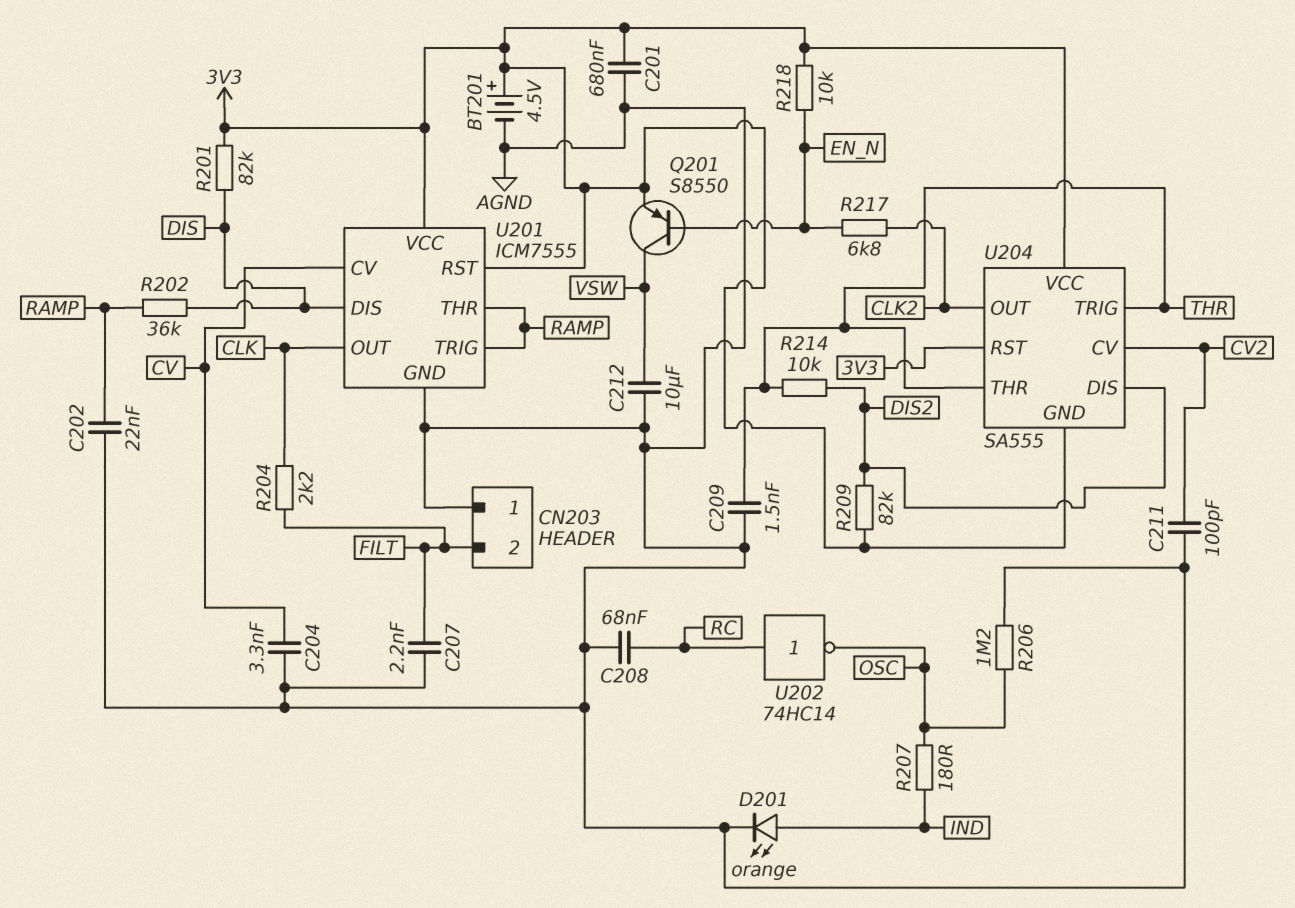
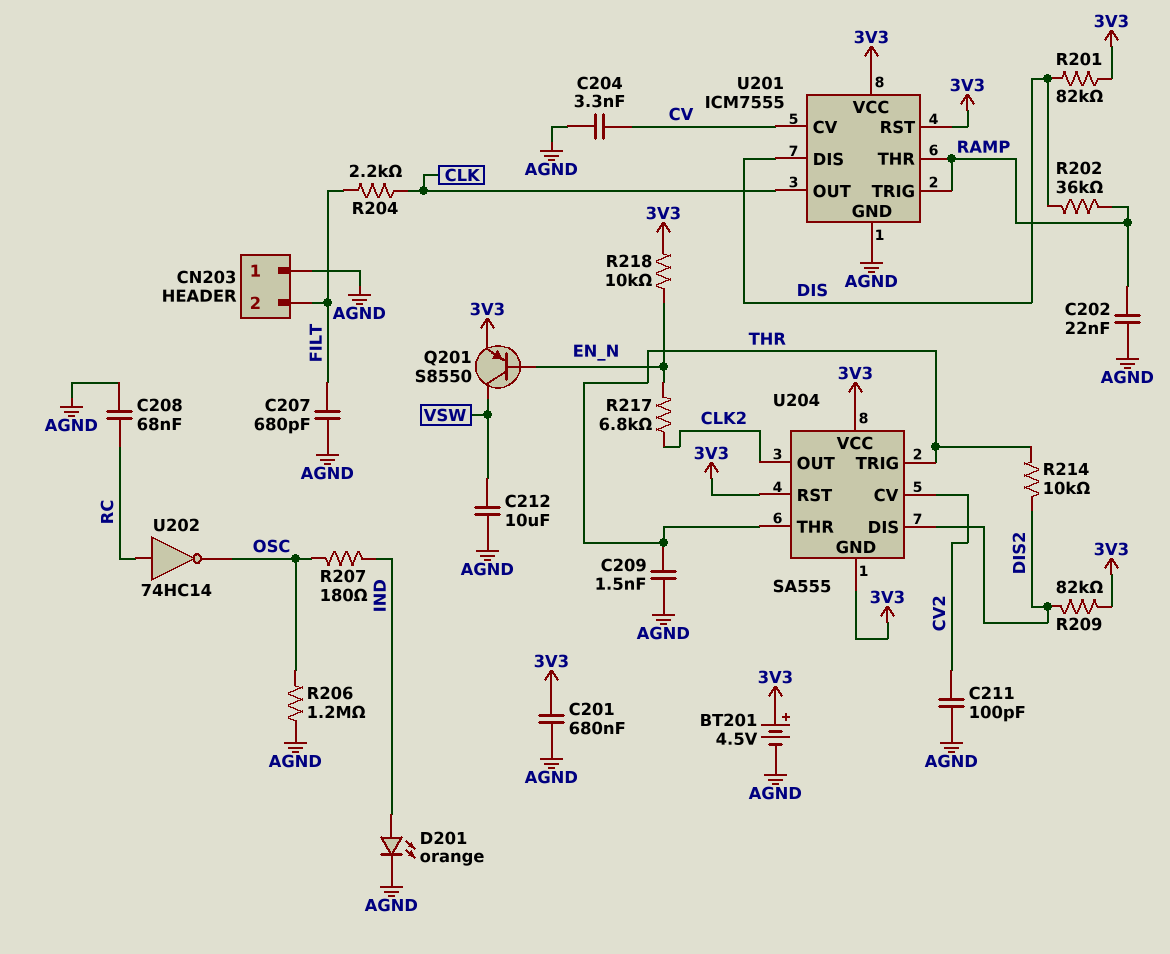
C207: 2.2nF (AGND, FILT) -> 680pF (AGND, FILT)

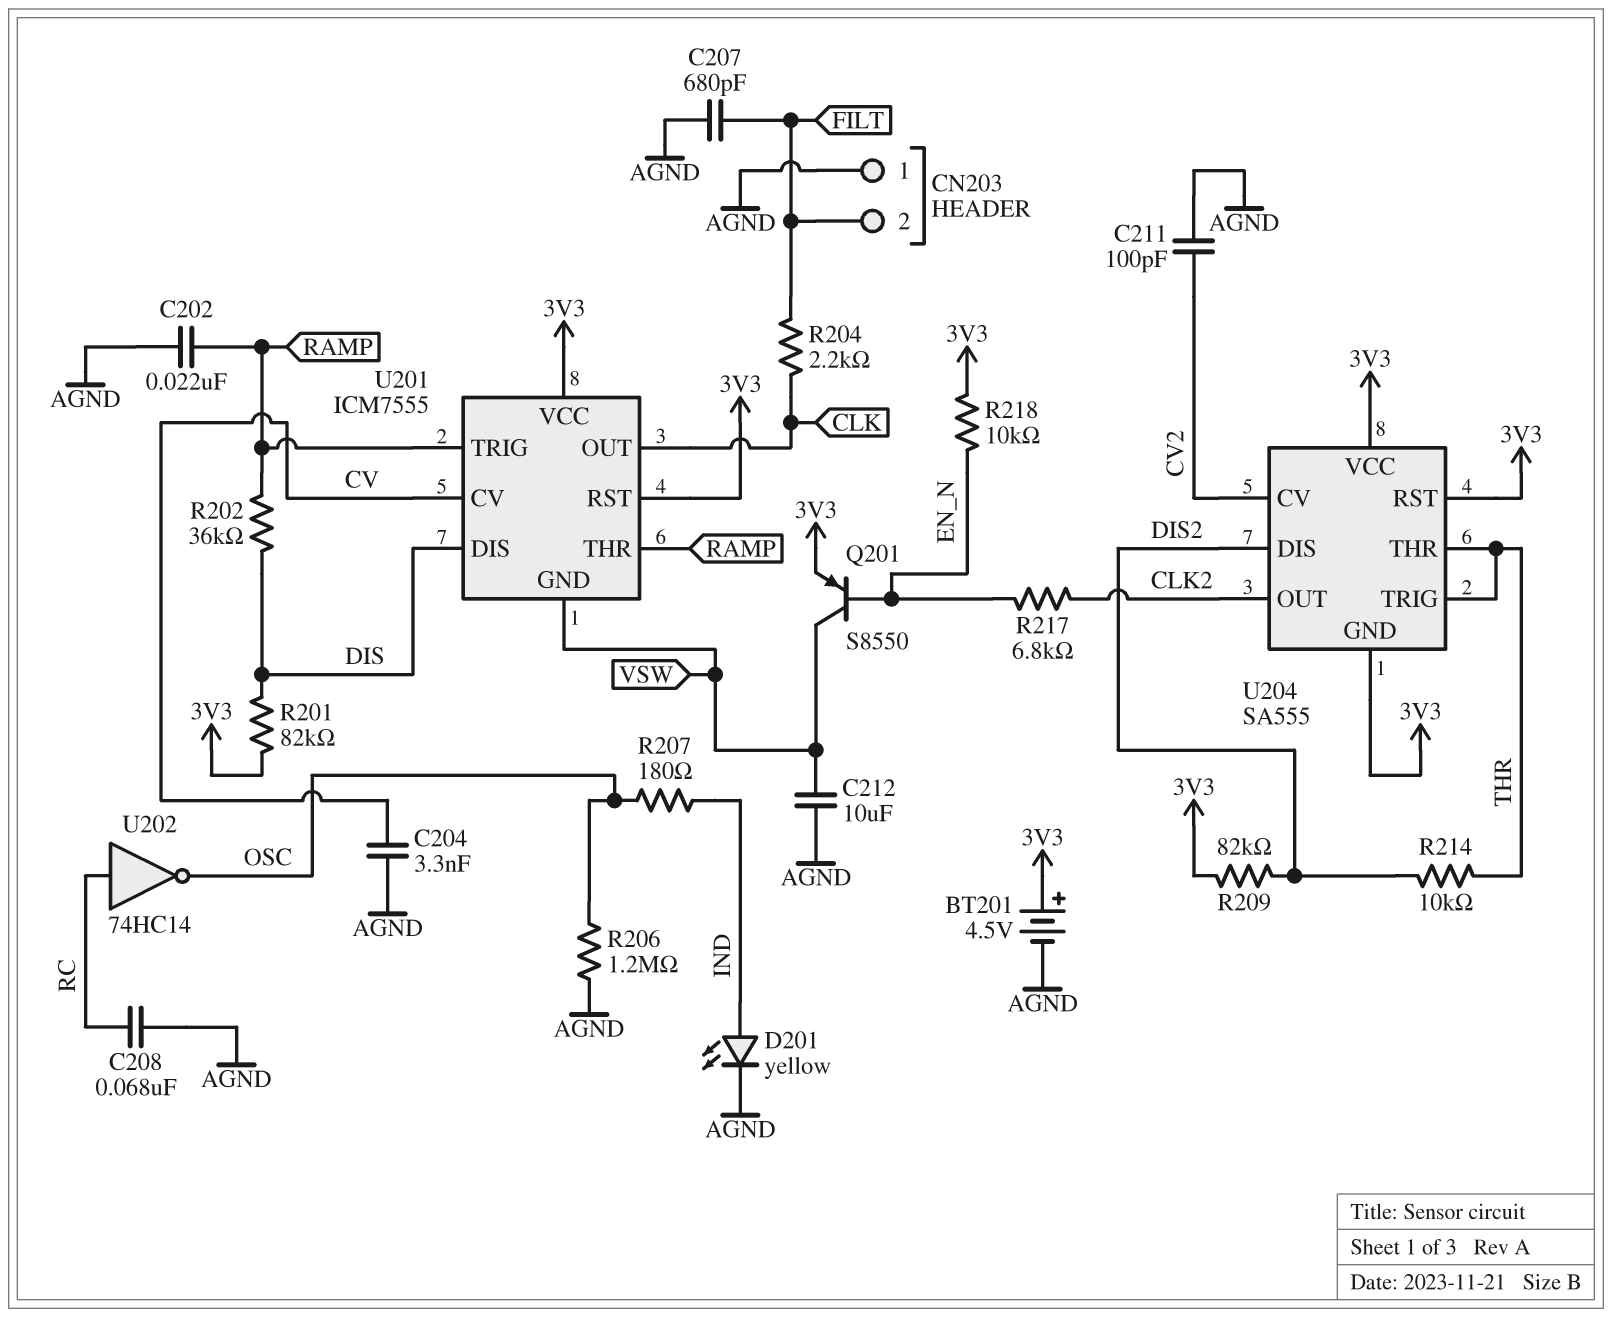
C201: 680nF (3V3, AGND) -> none
C209: 1.5nF (AGND, THR) -> none
D201: LED orange (A IND, K AGND) -> LED yellow (A IND, K AGND)
U201 pin GND: AGND -> VSW

